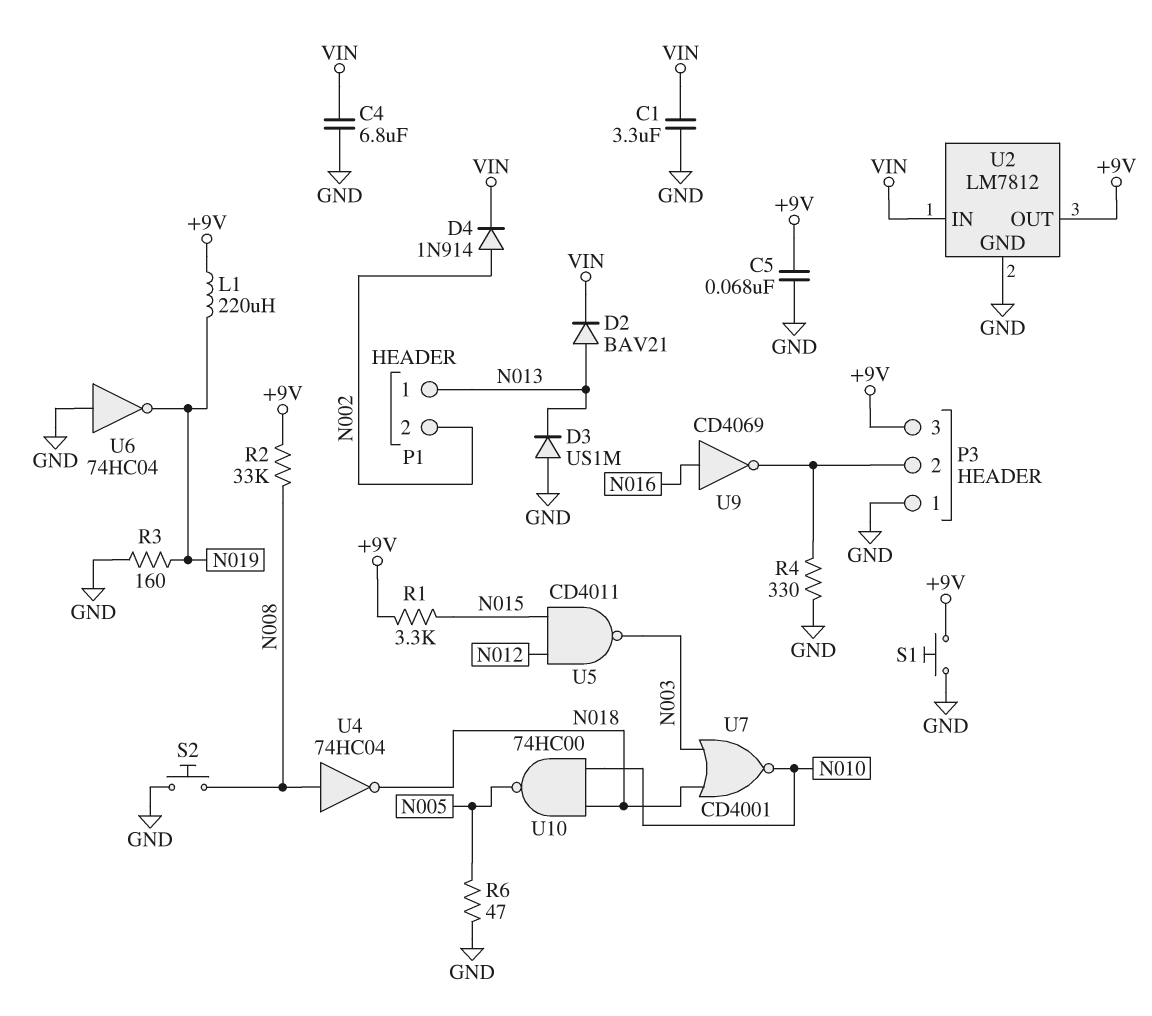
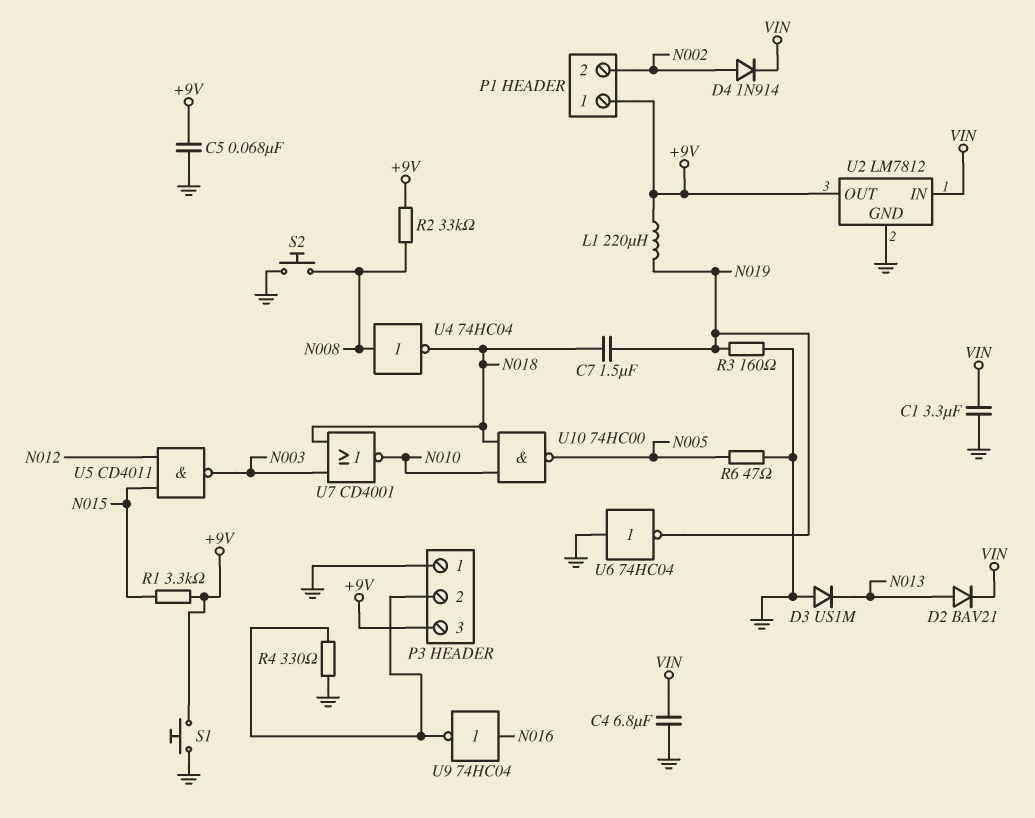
C7: none -> 1.5uF (N018, N019)
P1 pin 1: N013 -> +9V
U9: NOT CD4069 (in N016, out P3/2) -> NOT 74HC04 (in N016, out P3/2)

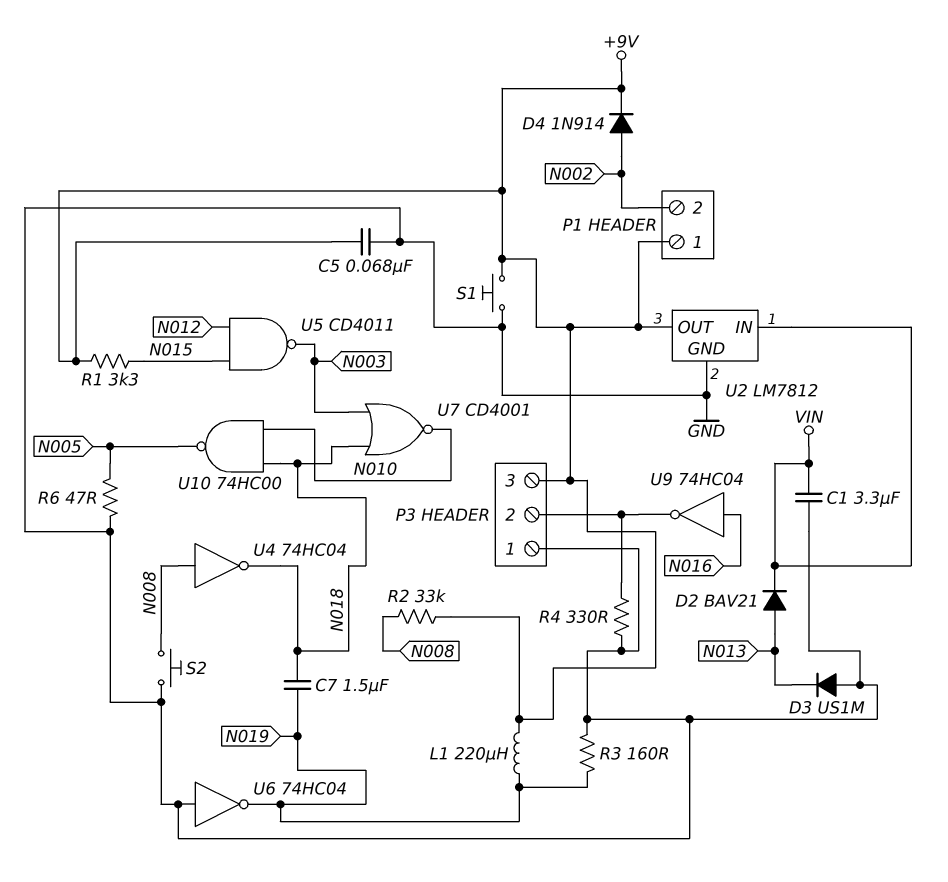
C4: 6.8uF (GND, VIN) -> none
D4: diode 1N914 (A N002, K VIN) -> diode 1N914 (A N002, K +9V)

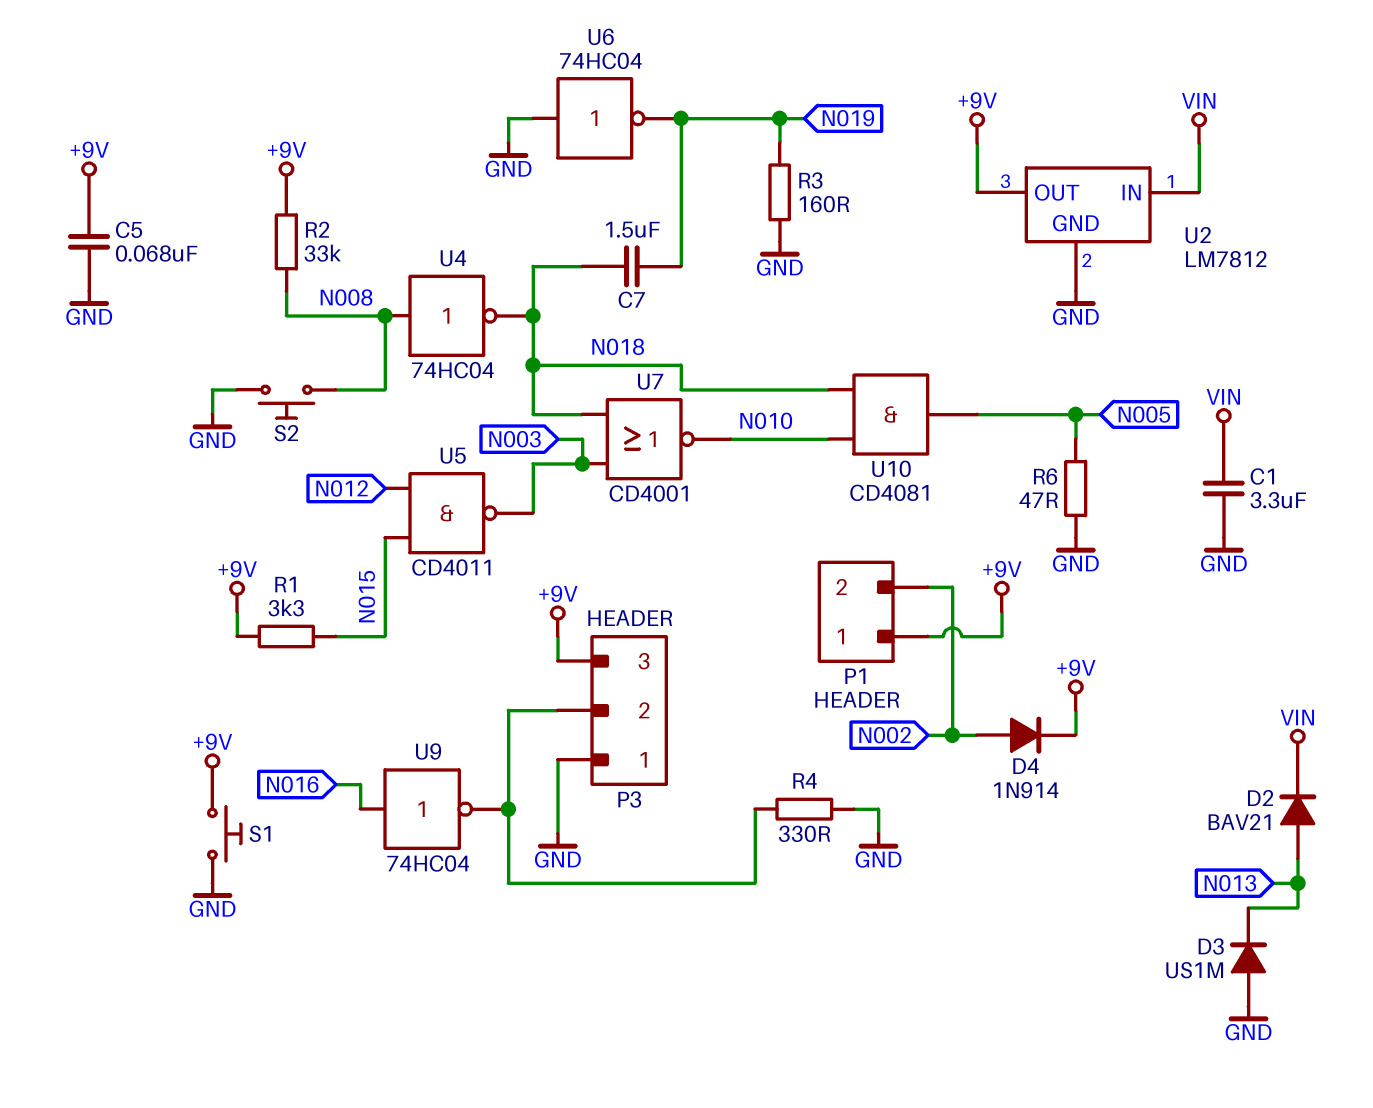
L1: 220uH (+9V, N019) -> none
U10: NAND 74HC00 (in N010, in N018, out N005) -> AND CD4081 (in N010, in N018, out N005)

